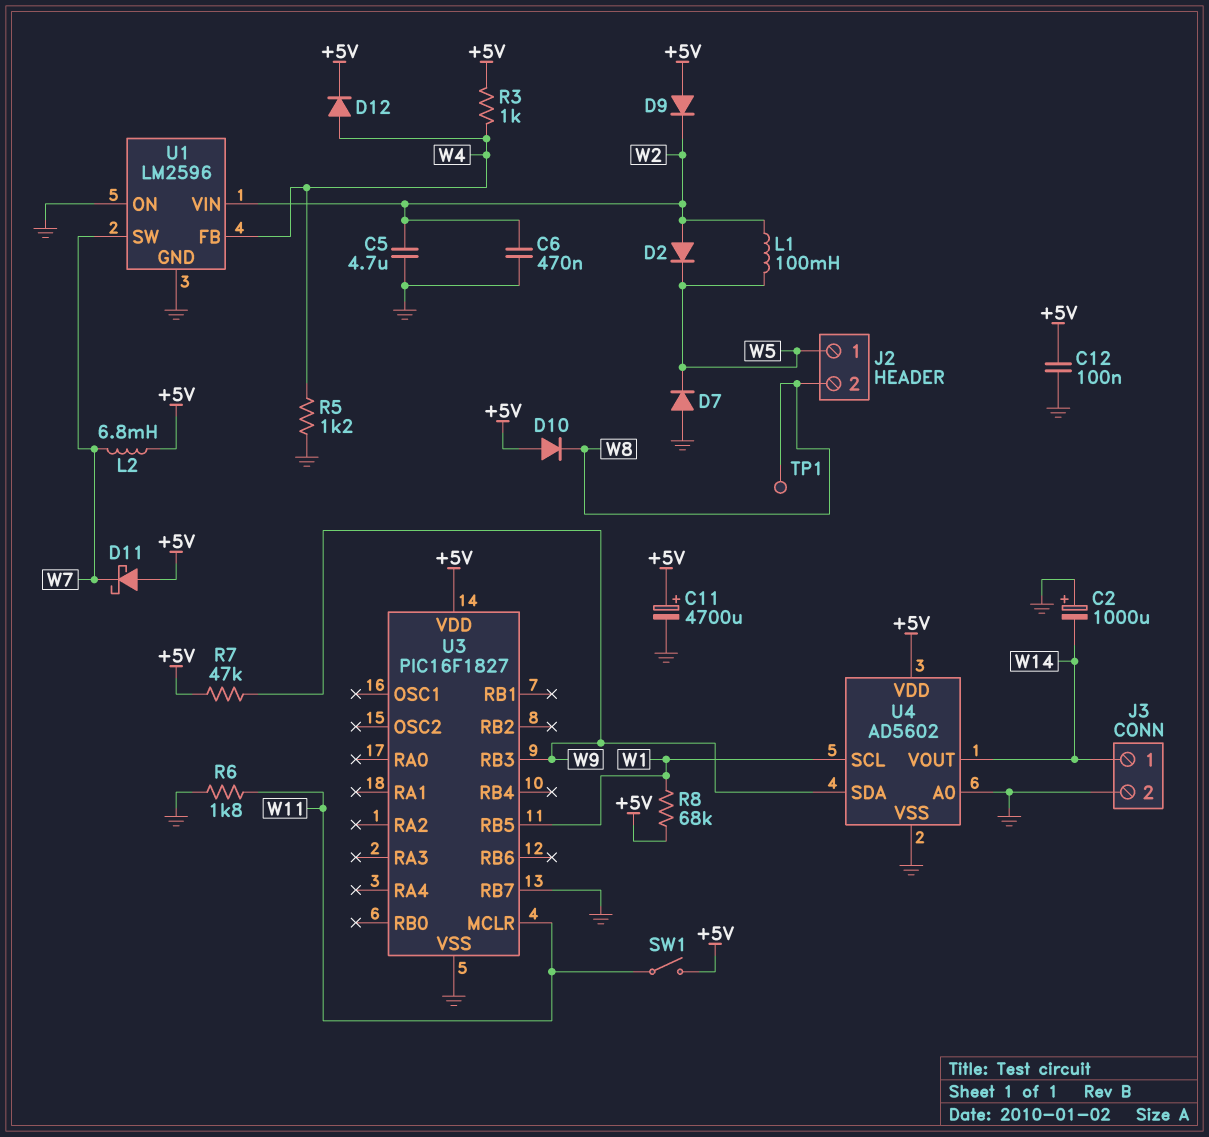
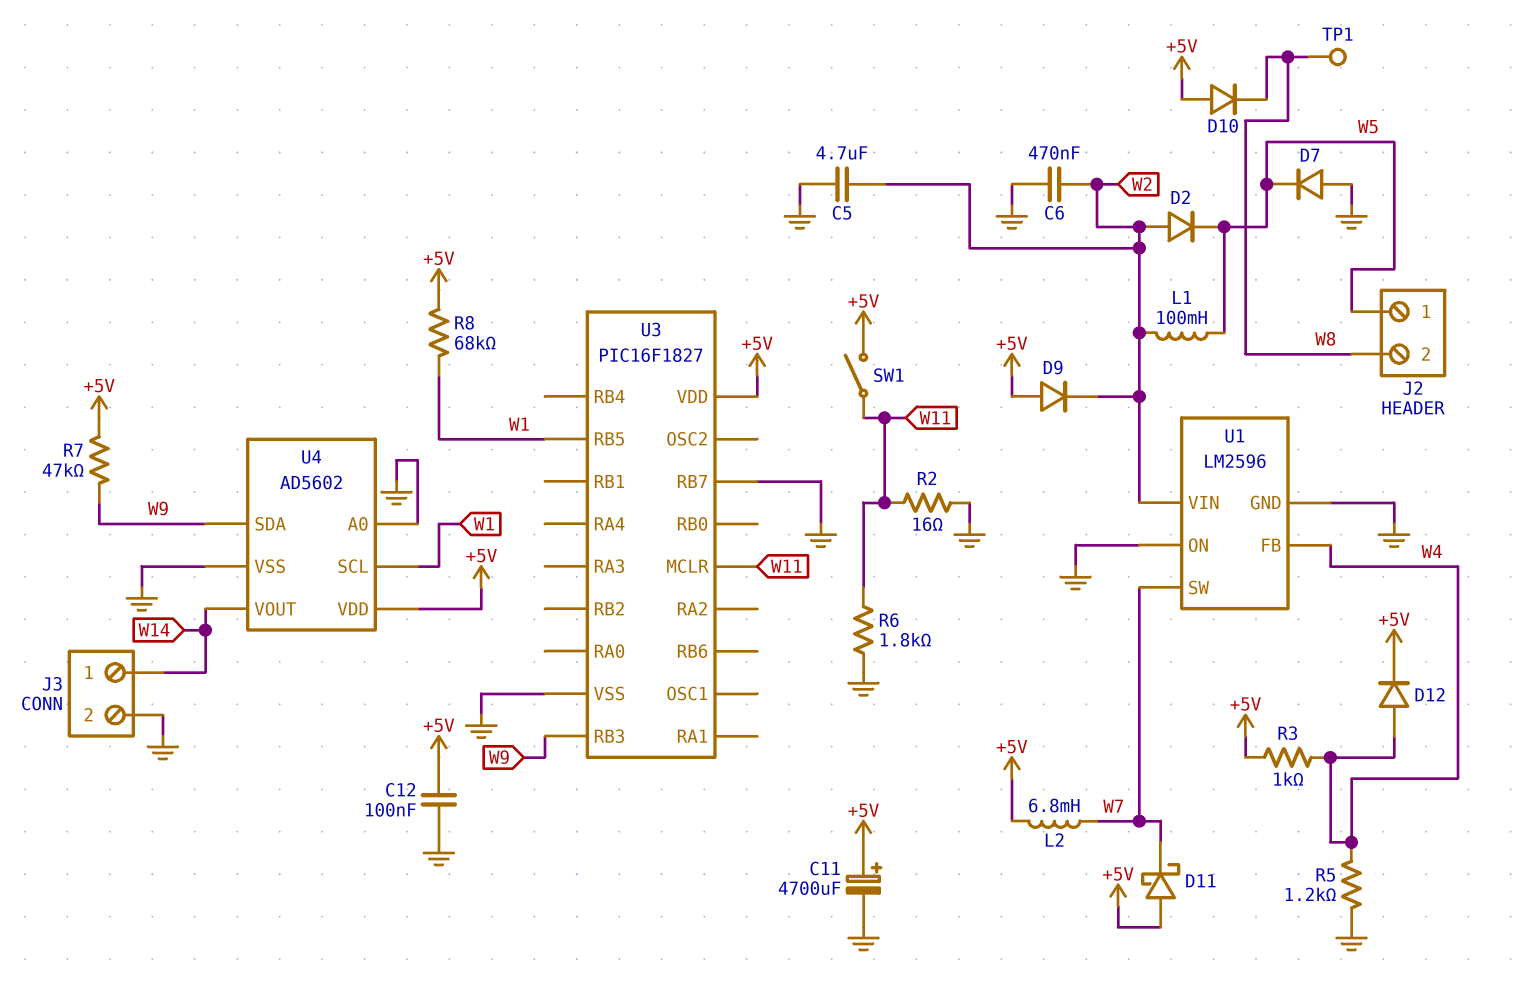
C2: 1000uF (plus GND, minus W14) -> none
R2: none -> 16 (GND, W11)

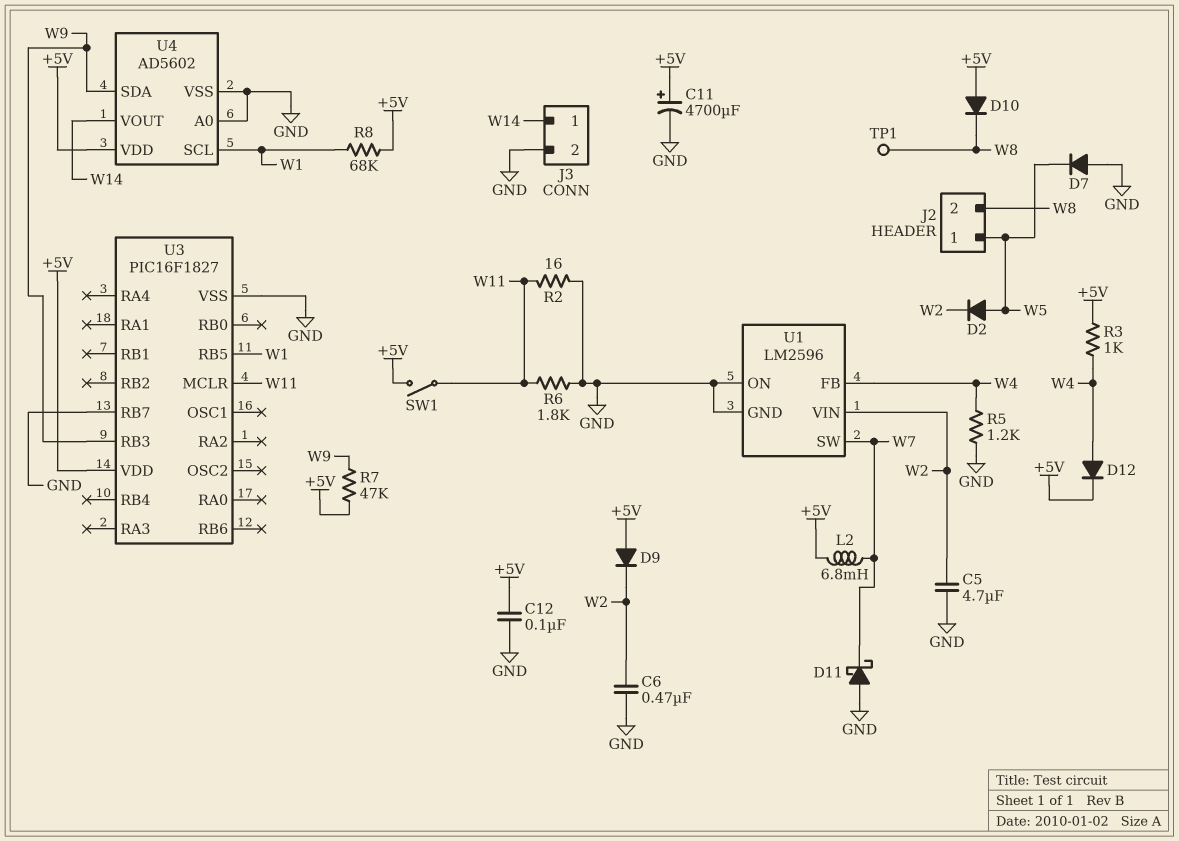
D2: diode (A W2, K W5) -> diode (A W5, K W2)
D11: schottky (A +5V, K W7) -> schottky (A GND, K W7)
L1: 100mH (W2, W5) -> none

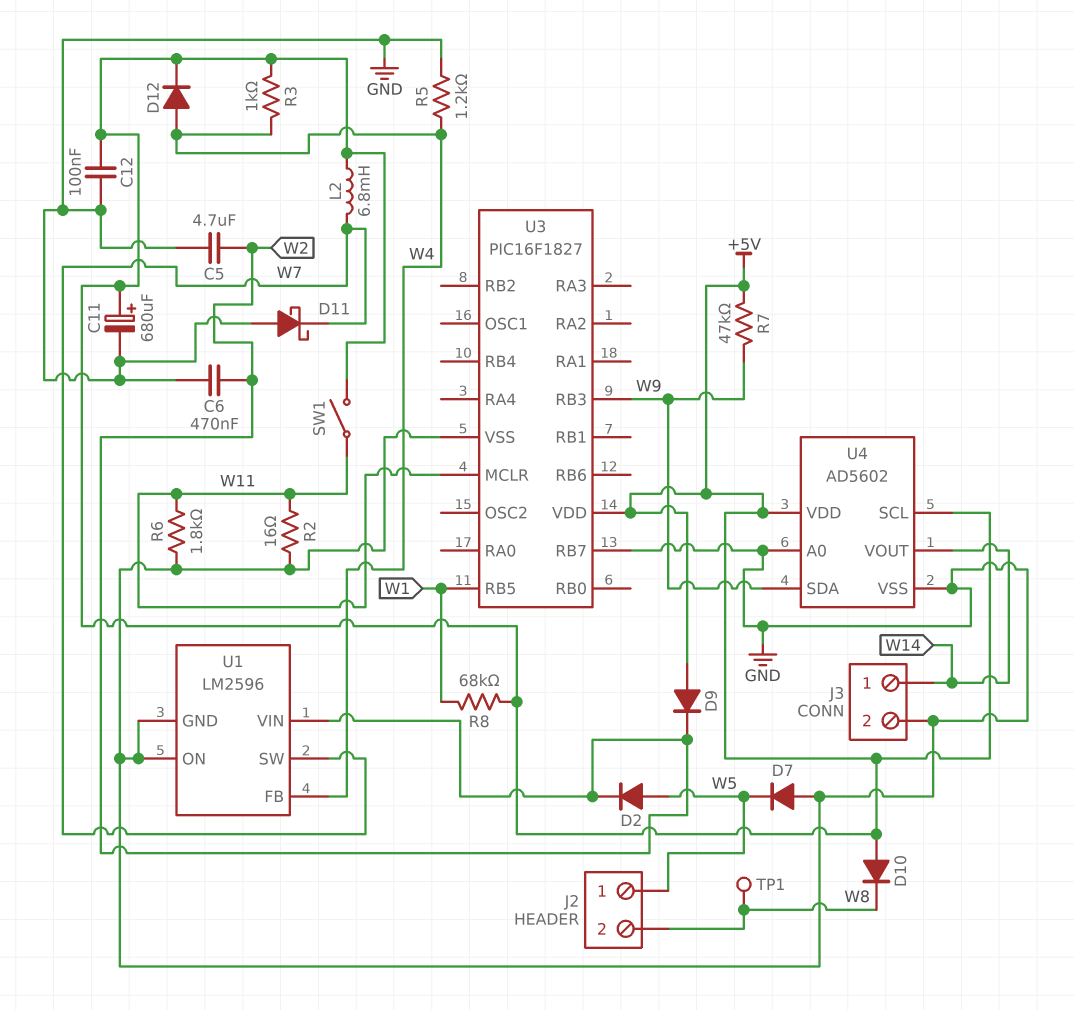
C11: 4700uF (plus +5V, minus GND) -> 680uF (plus +5V, minus GND)
U4 pin SCL: W1 -> +5V

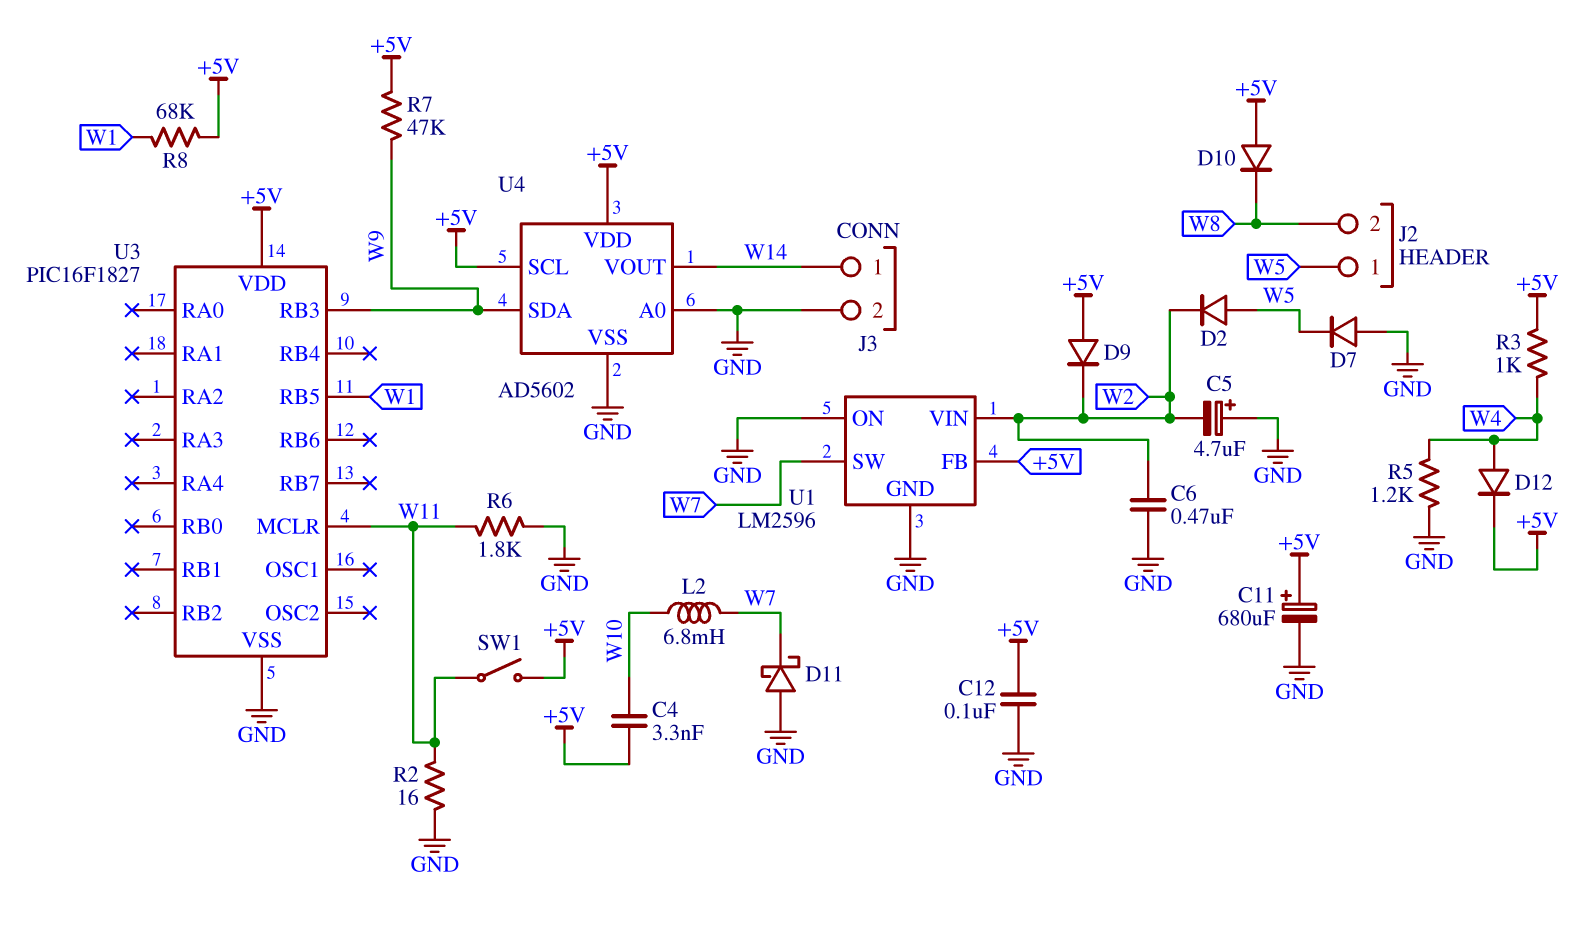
C4: none -> 3.3nF (+5V, W10)
C5: 4.7uF (GND, W2) -> 4.7uF (plus GND, minus W2)
L2: 6.8mH (+5V, W7) -> 6.8mH (W7, W10)
TP1: test point (W8) -> none
U1 pin FB: W4 -> +5V
U3 pin RB7: GND -> none

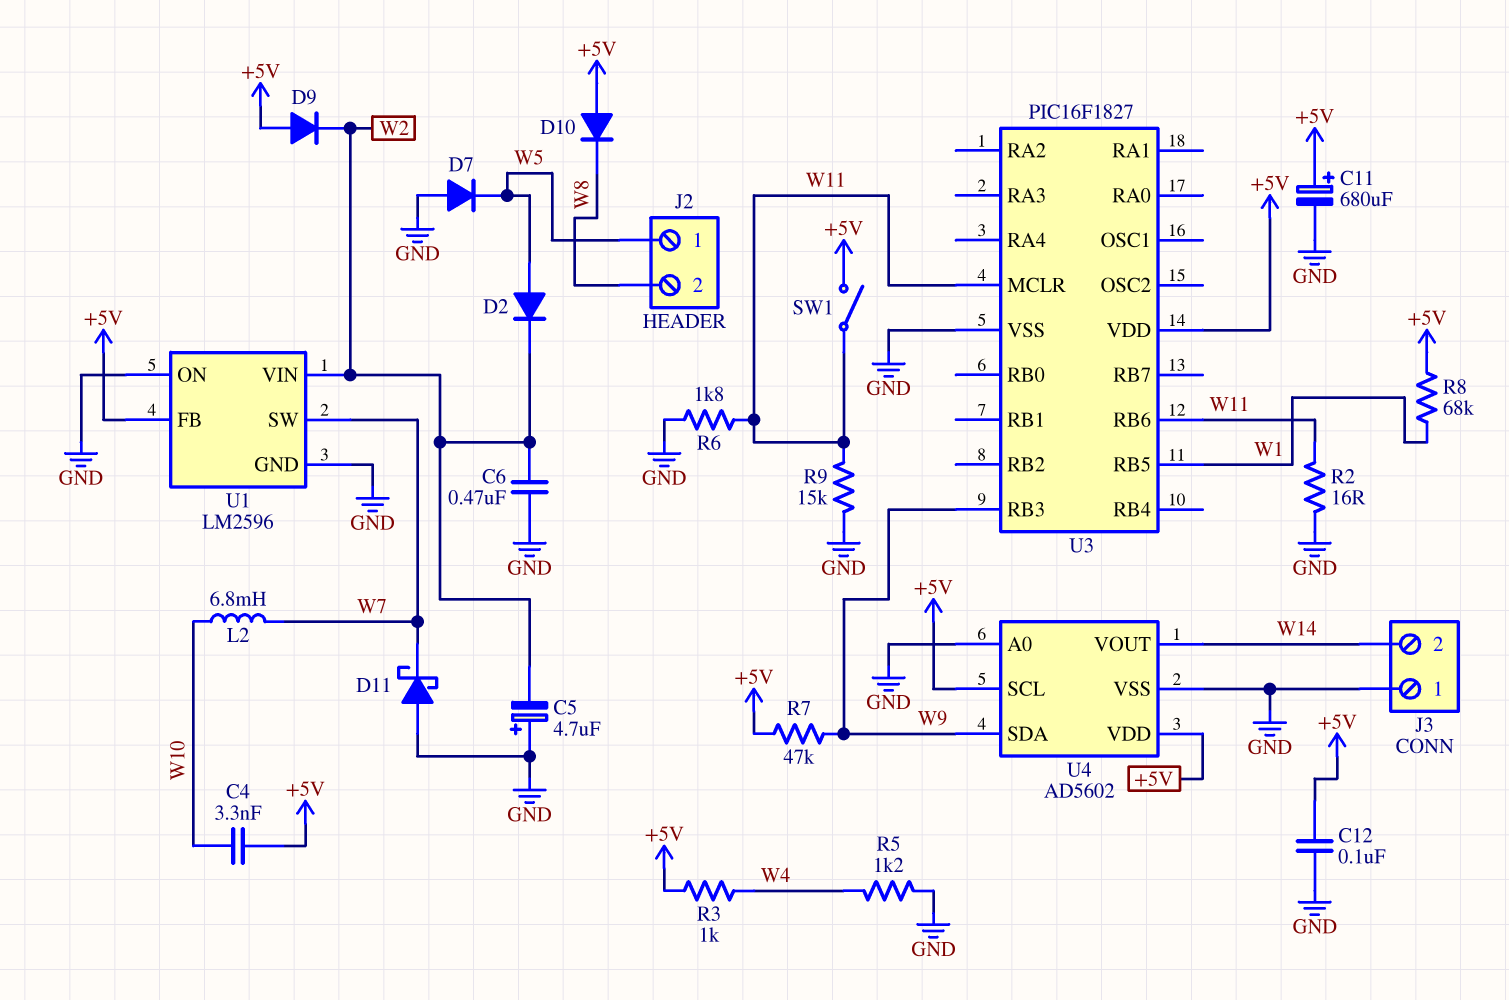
D12: diode (A W4, K +5V) -> none
J3 pin 1: W14 -> GND
J3 pin 2: GND -> W14
R9: none -> 15k (GND, W11)
U3 pin RB6: none -> W11

